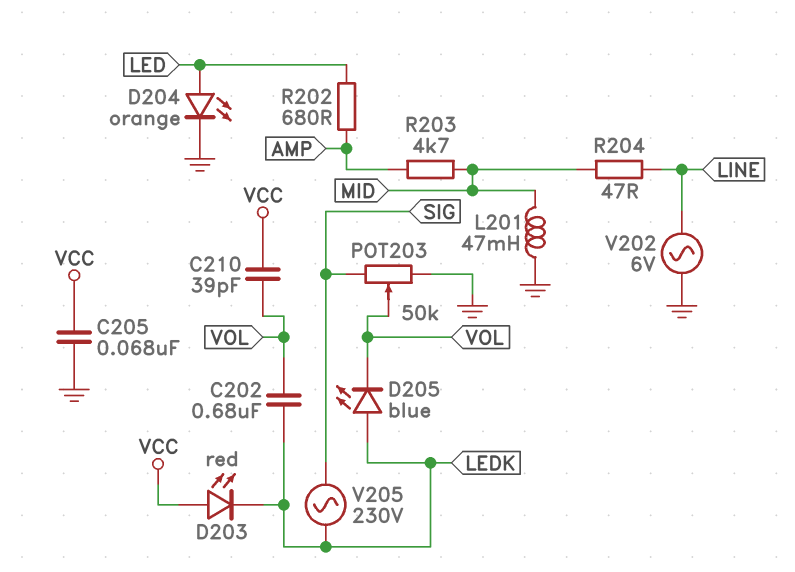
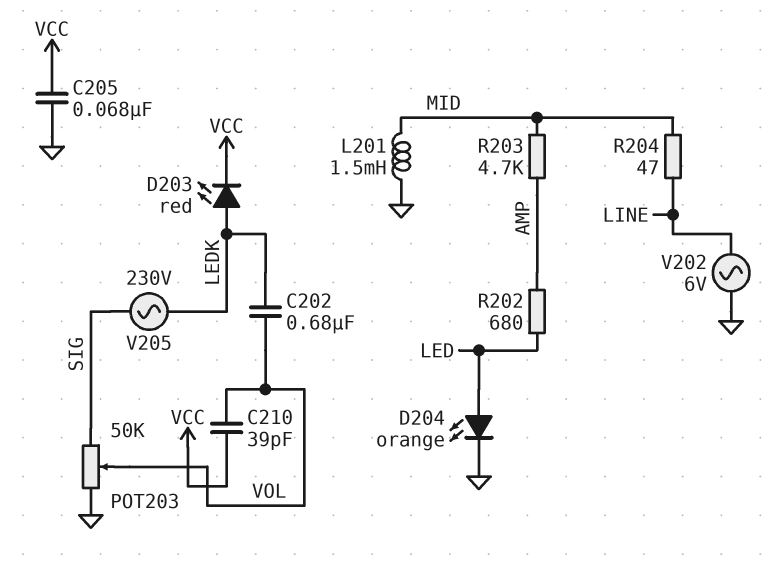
D203: LED red (A VCC, K LEDK) -> LED red (A LEDK, K VCC)
D205: LED blue (A LEDK, K VOL) -> none
L201: 47mH (GND, MID) -> 1.5mH (GND, MID)

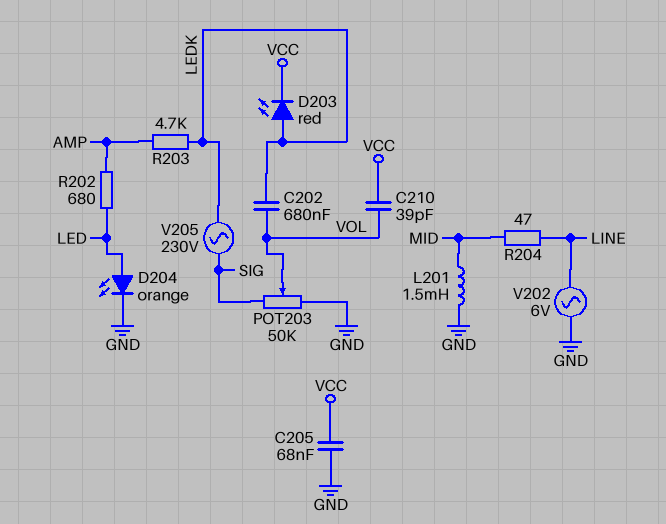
R203: 4.7k (AMP, MID) -> 4.7k (AMP, LEDK)

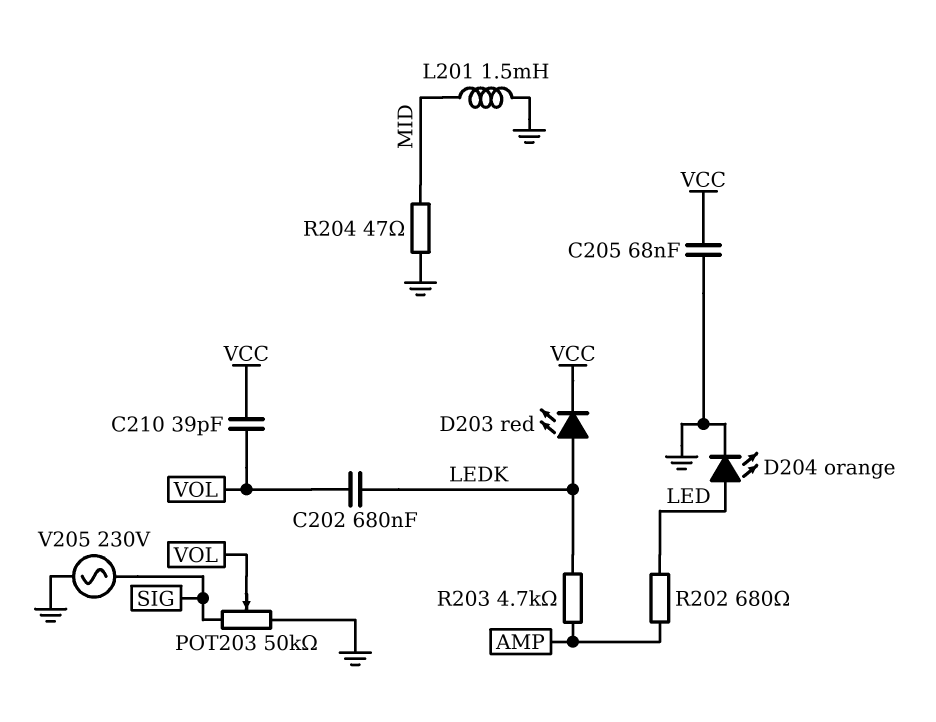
R204: 47 (LINE, MID) -> 47 (GND, MID)
V202: AC 6V (GND, LINE) -> none
V205: AC 230V (LEDK, SIG) -> AC 230V (GND, SIG)

